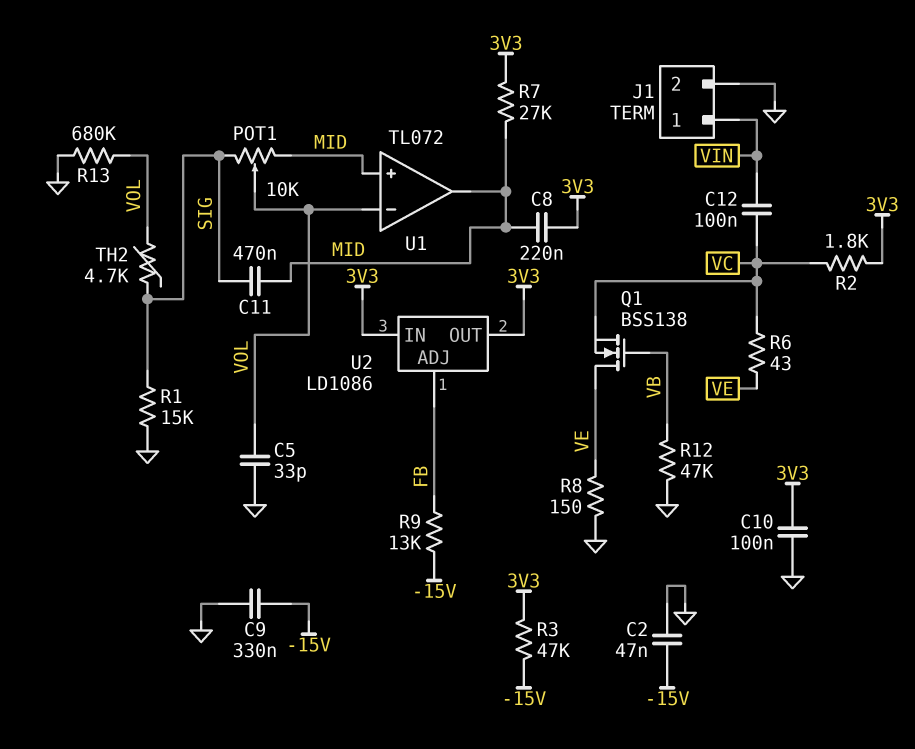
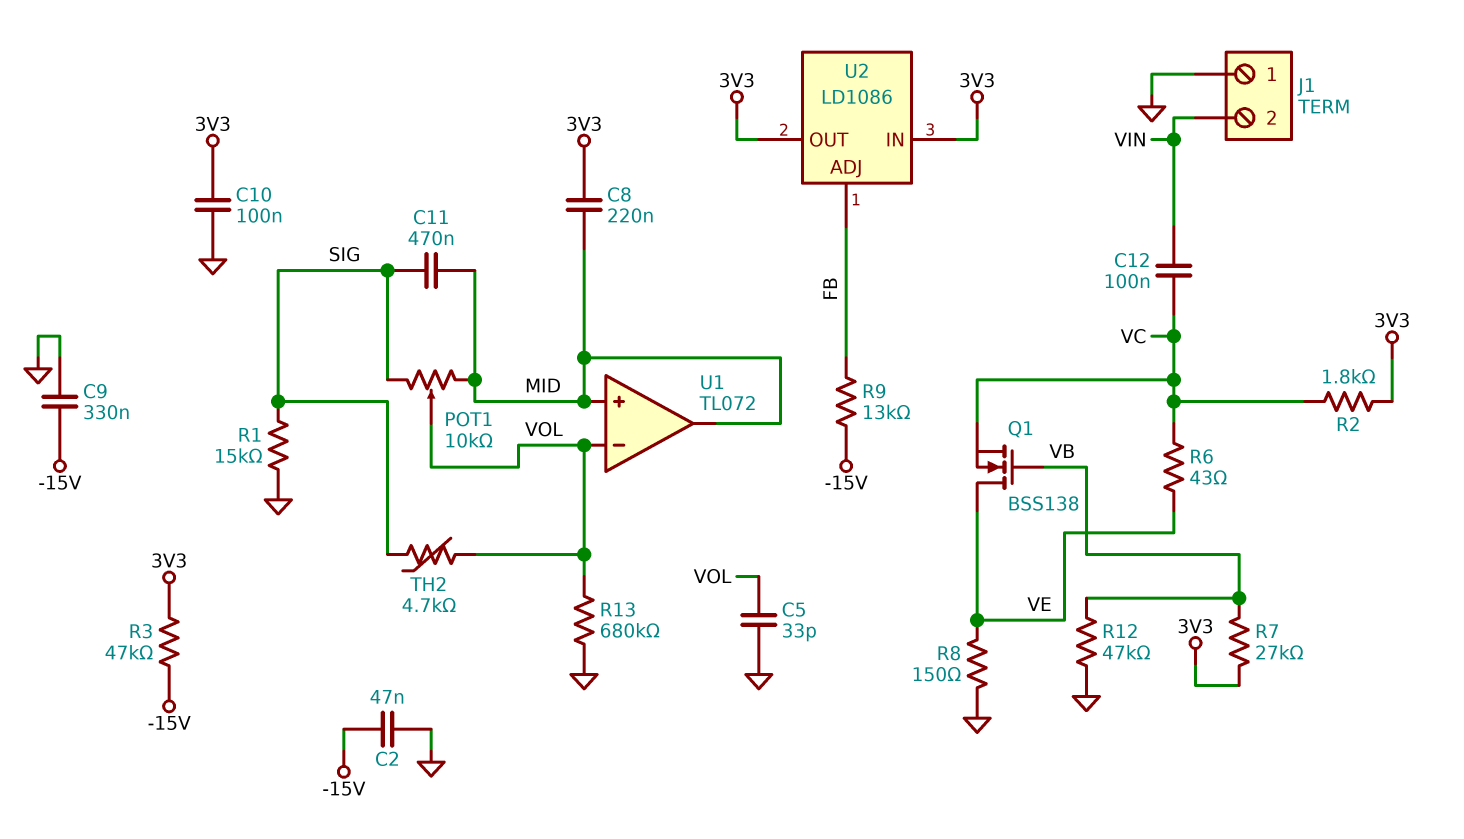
J1 pin 1: VIN -> GND
J1 pin 2: GND -> VIN
R7: 27k (3V3, MID) -> 27k (3V3, VB)

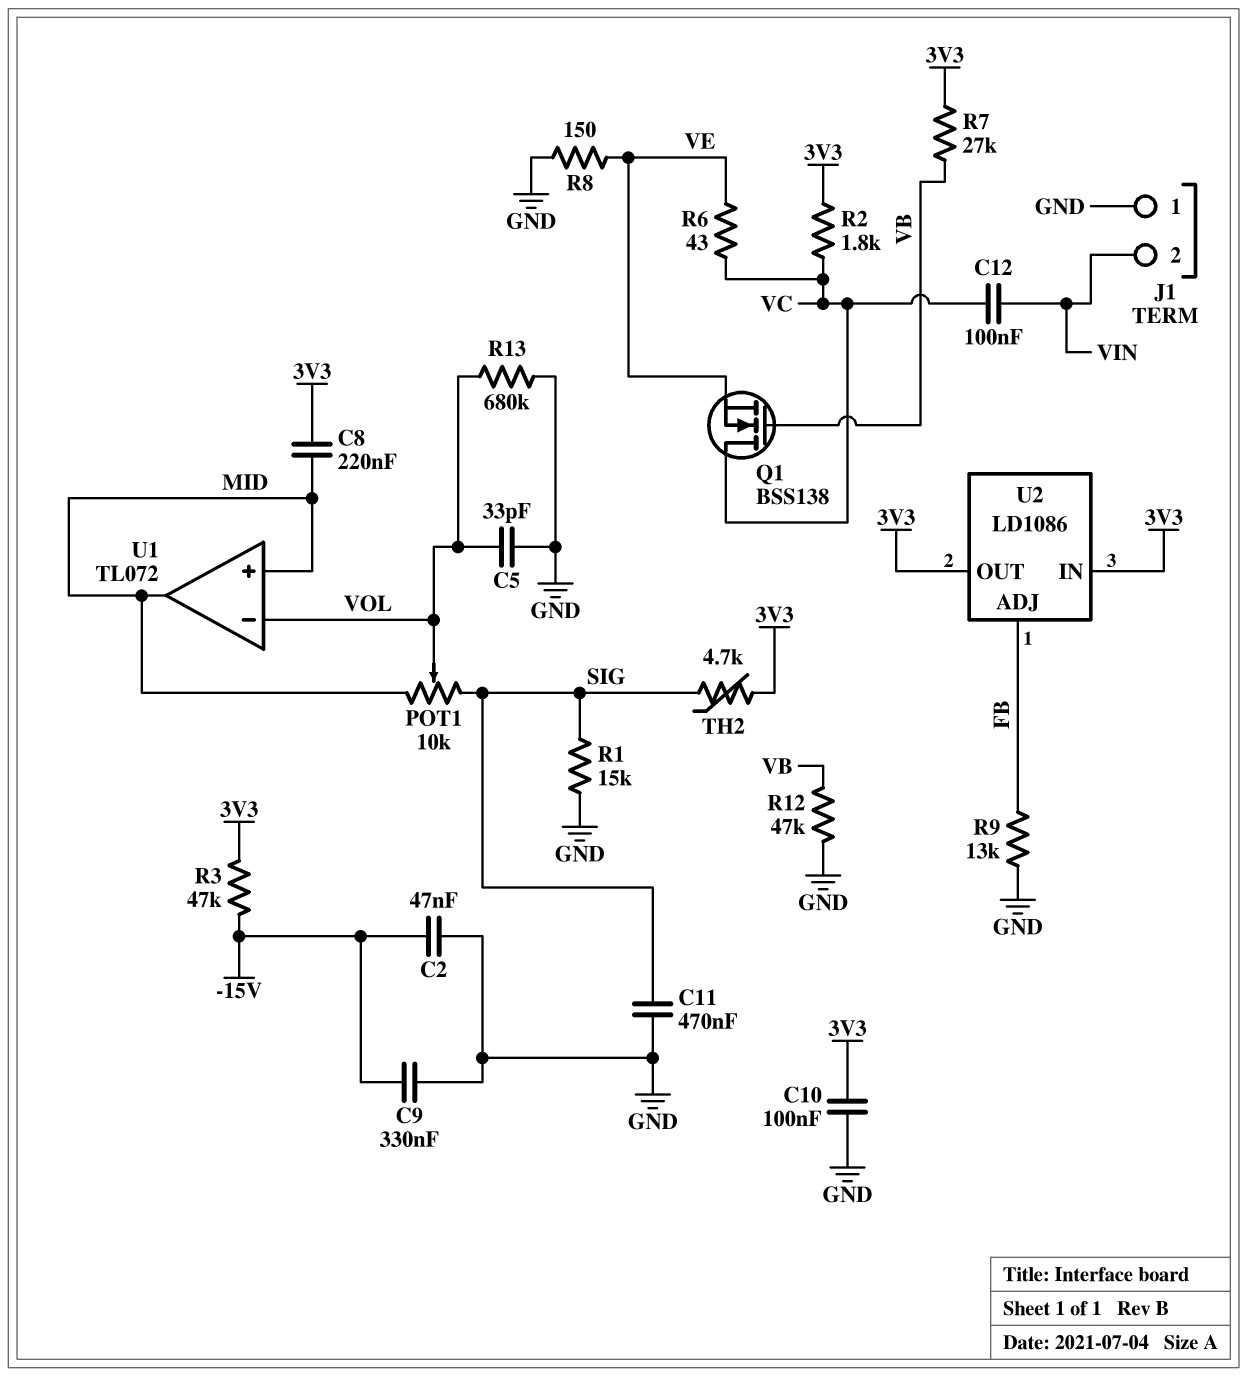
C11: 470nF (MID, SIG) -> 470nF (GND, SIG)
Q1: NMOS BSS138 (G VB, D VE, S VC) -> NMOS BSS138 (G VB, D VC, S VE)
R9: 13k (-15V, FB) -> 13k (FB, GND)
TH2: 4.7k (SIG, VOL) -> 4.7k (3V3, SIG)

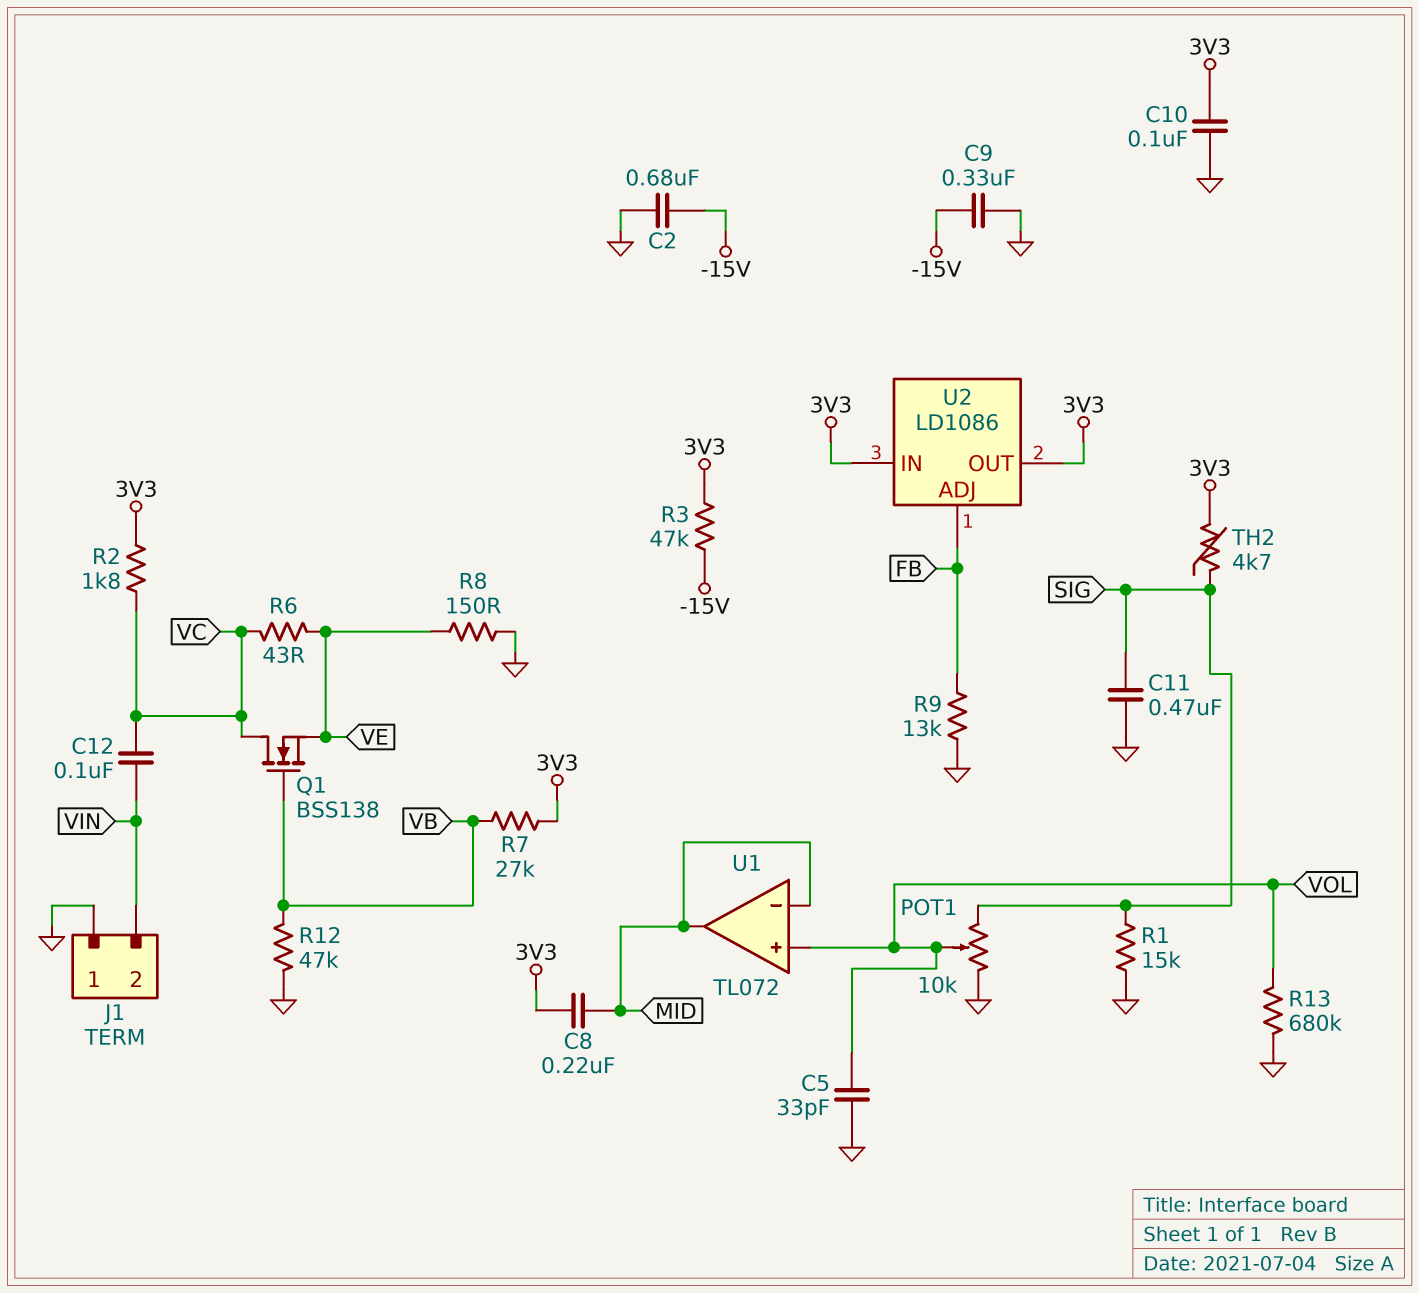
C2: 47nF (-15V, GND) -> 680nF (-15V, GND)
POT1: 10k (MID, SIG, wiper VOL) -> 10k (GND, SIG, wiper VOL)
U1 pin in+: MID -> VOL
U1 pin in-: VOL -> MID

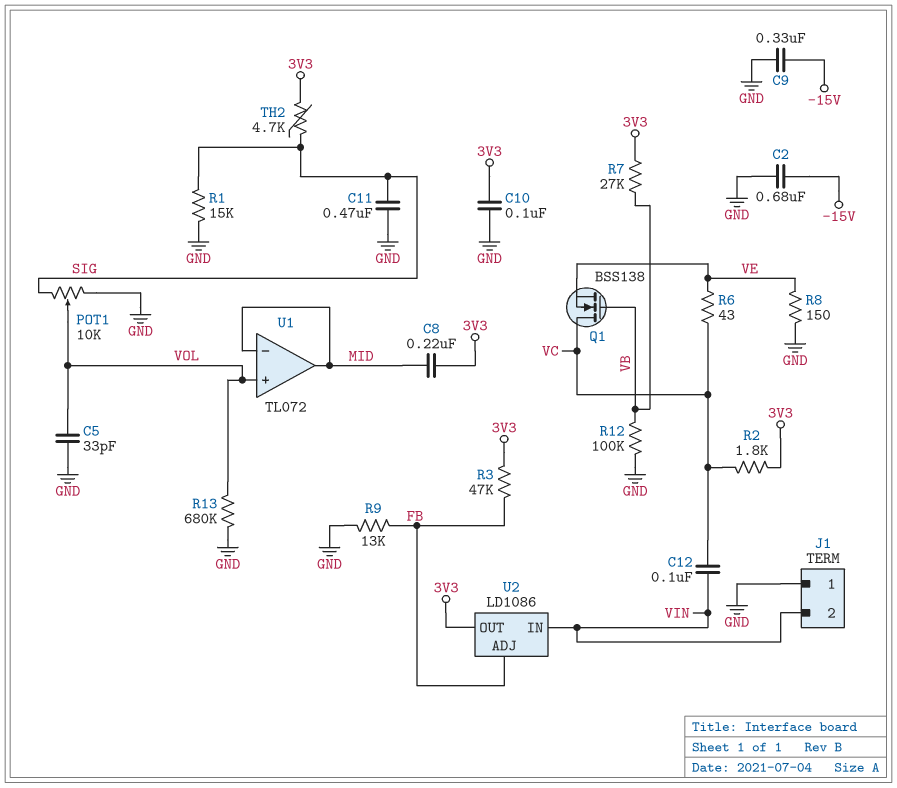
R3: 47k (-15V, 3V3) -> 47k (3V3, FB)
R12: 47k (GND, VB) -> 100k (GND, VB)
U2 pin IN: 3V3 -> VIN

